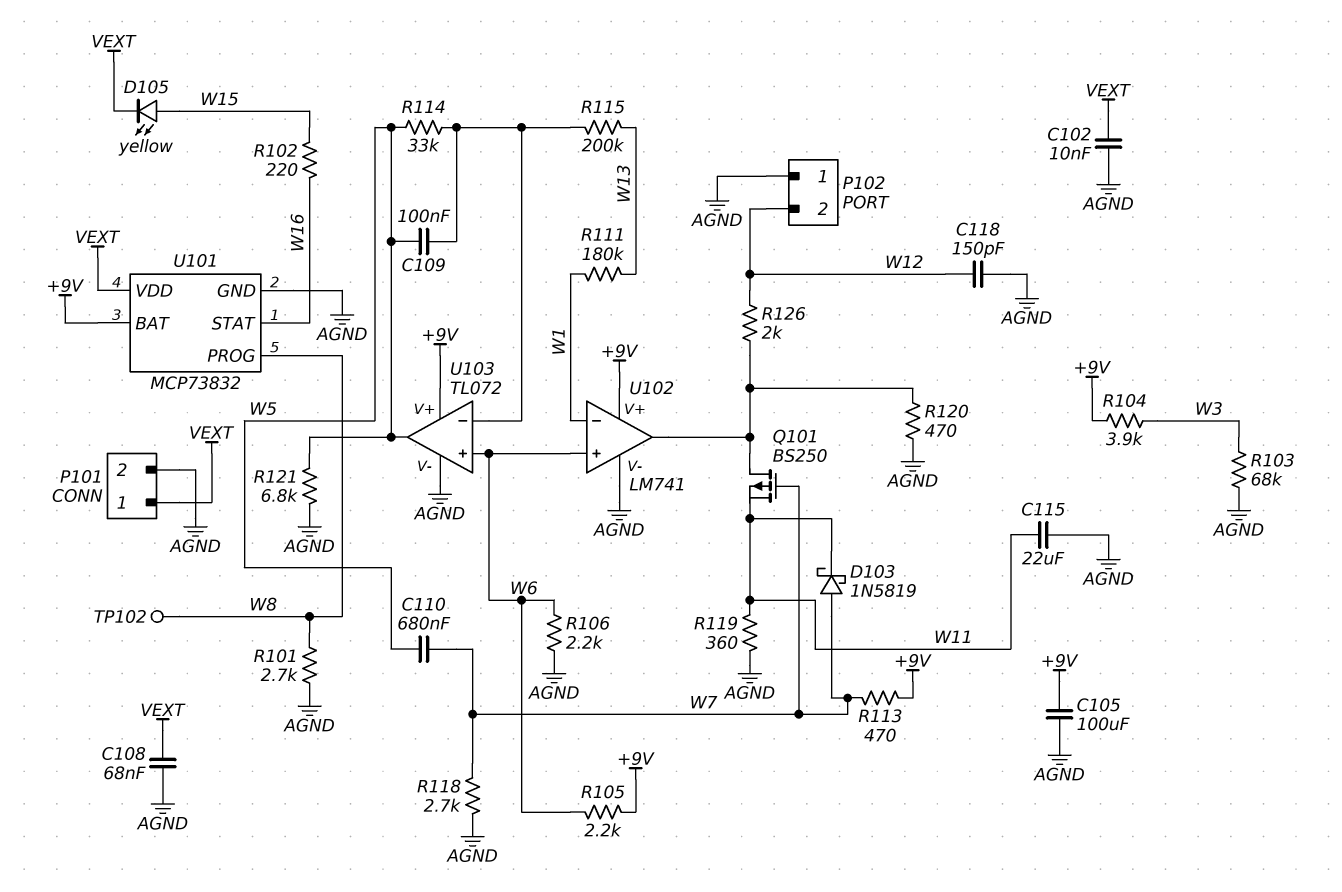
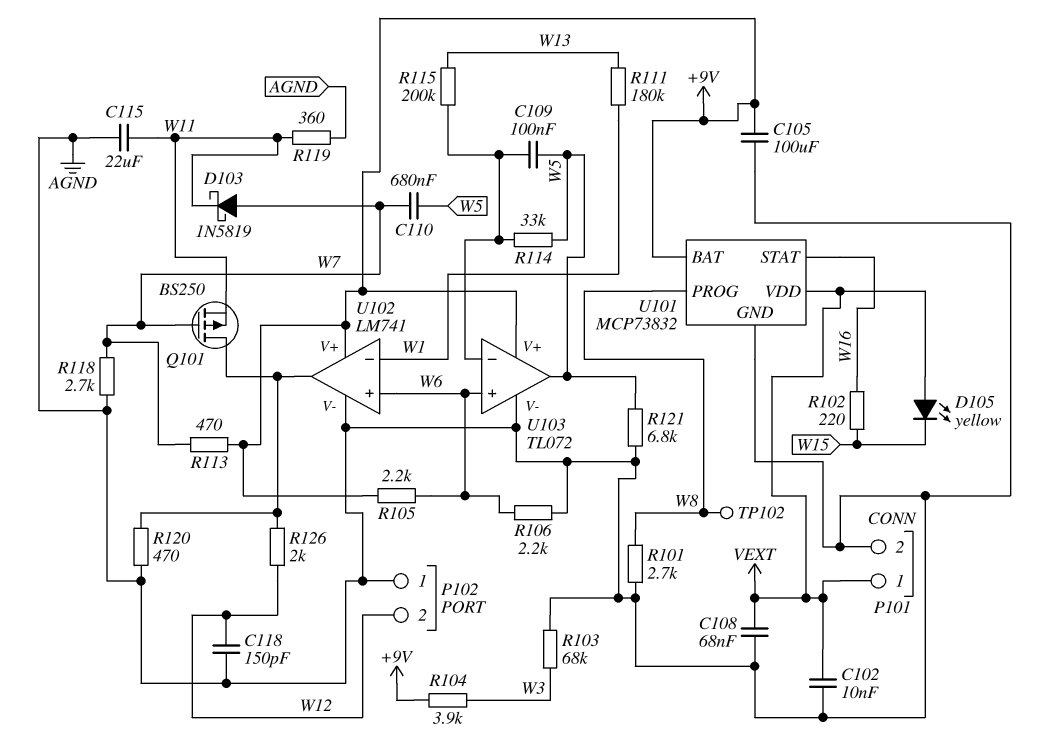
D105: LED yellow (A W15, K VEXT) -> LED yellow (A VEXT, K W15)

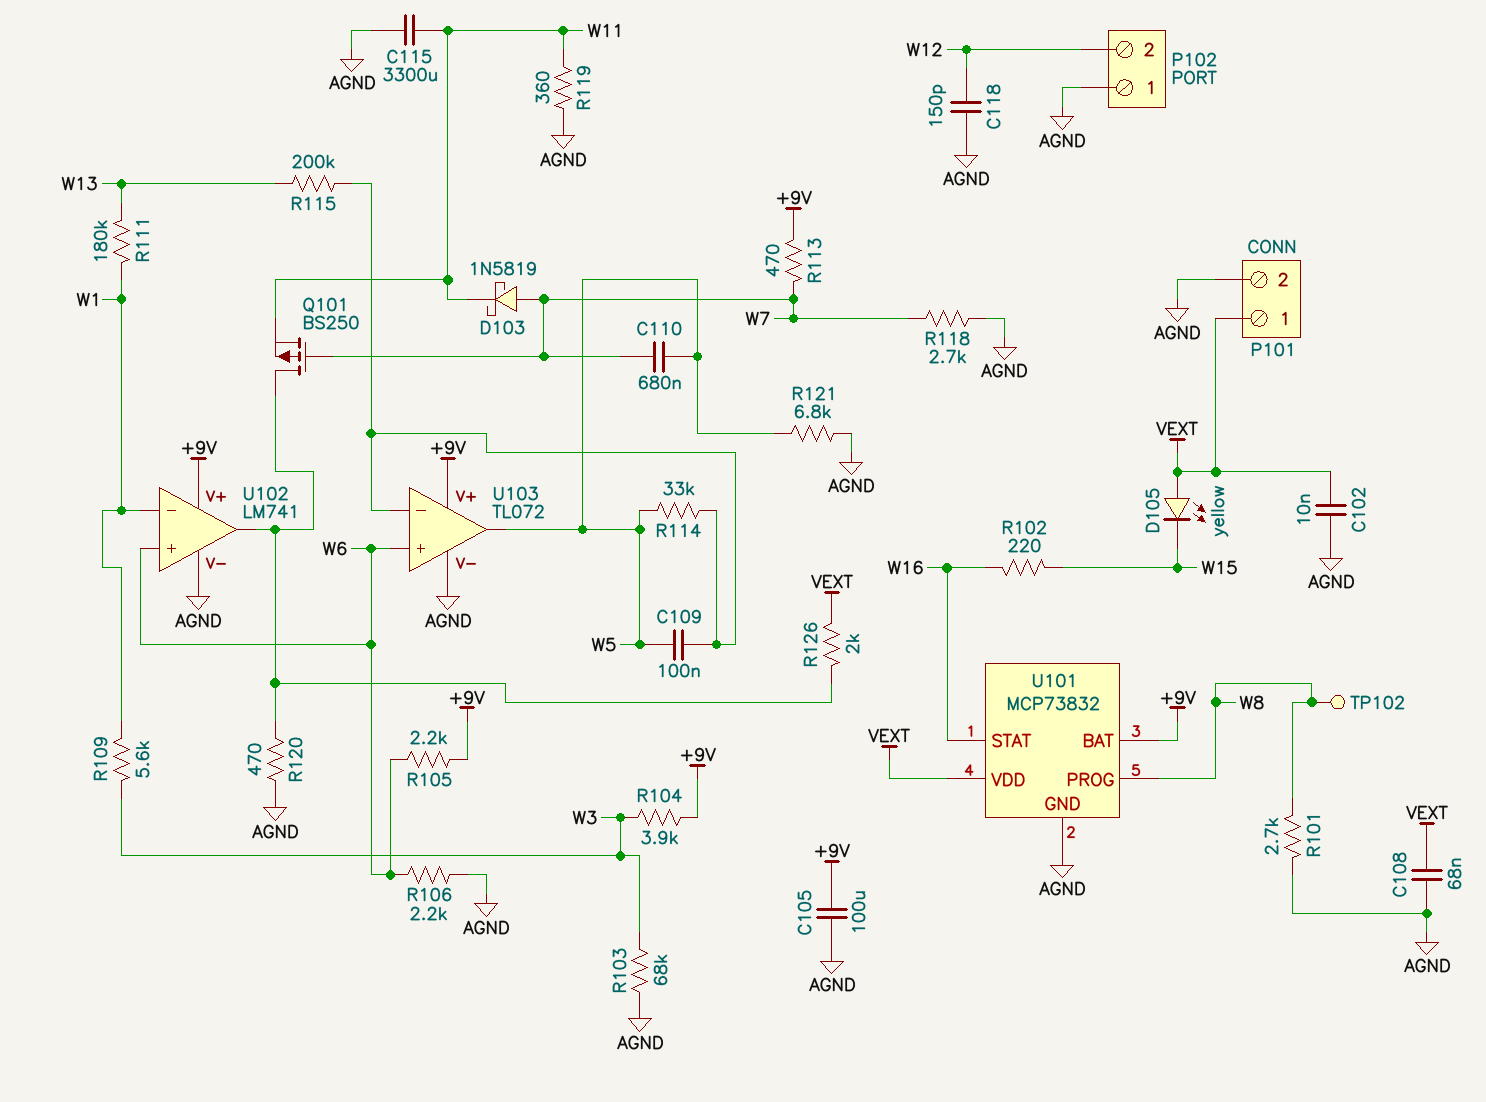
C115: 22uF (AGND, W11) -> 3300uF (AGND, W11)
R109: none -> 5.6k (W1, W3)
R126: 2k (U102/out, W12) -> 2k (U102/out, VEXT)

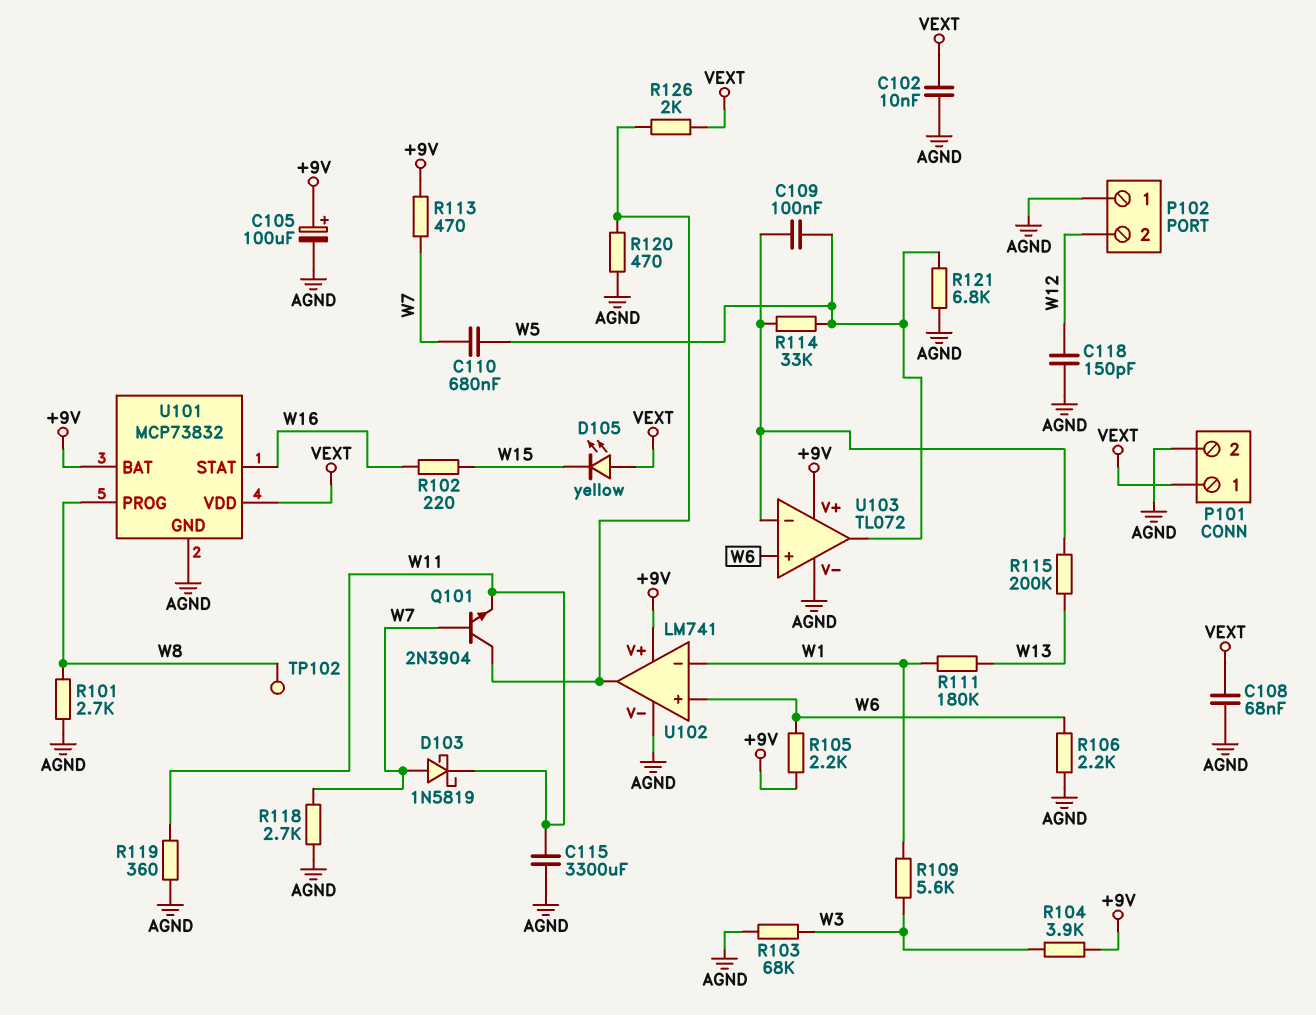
C105: 100uF (+9V, AGND) -> 100uF (plus +9V, minus AGND)
Q101: PMOS BS250 (G W7, D U102/out, S W11) -> NPN 2N3904 (B W7, C U102/out, E W11)

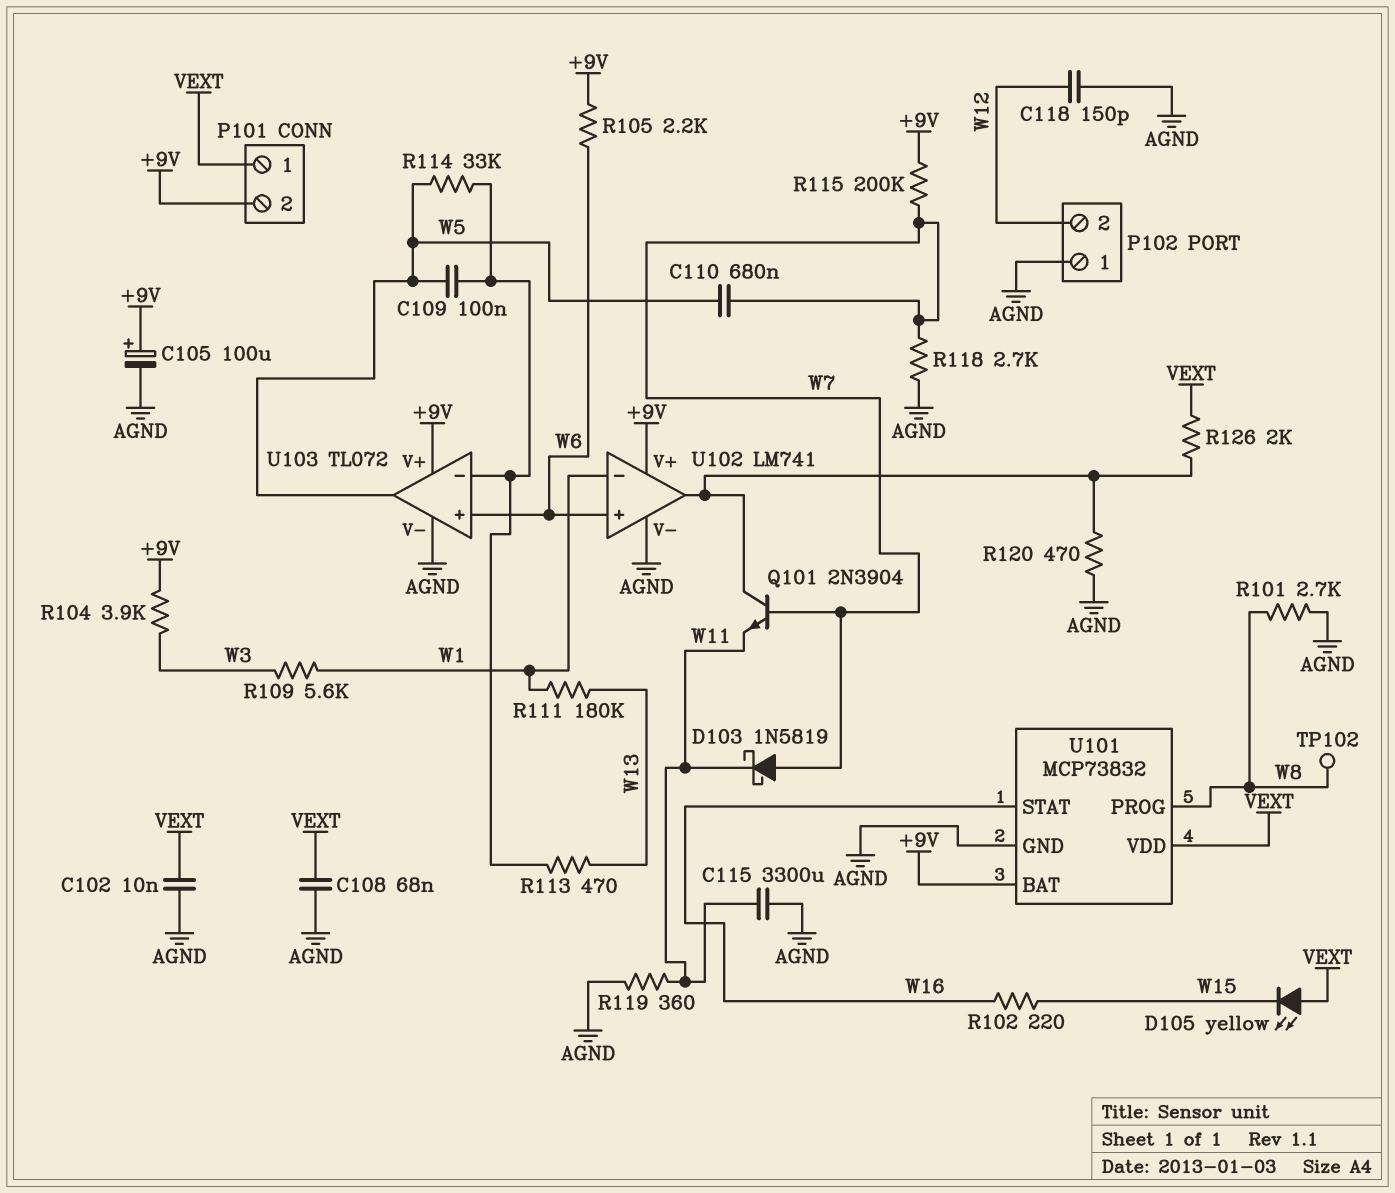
P101 pin 2: AGND -> +9V
R103: 68k (AGND, W3) -> none
R106: 2.2k (AGND, W6) -> none
R113: 470 (+9V, W7) -> 470 (U103/in-, W13)
R115: 200k (U103/in-, W13) -> 200k (+9V, W7)
R121: 6.8k (AGND, W5) -> none

